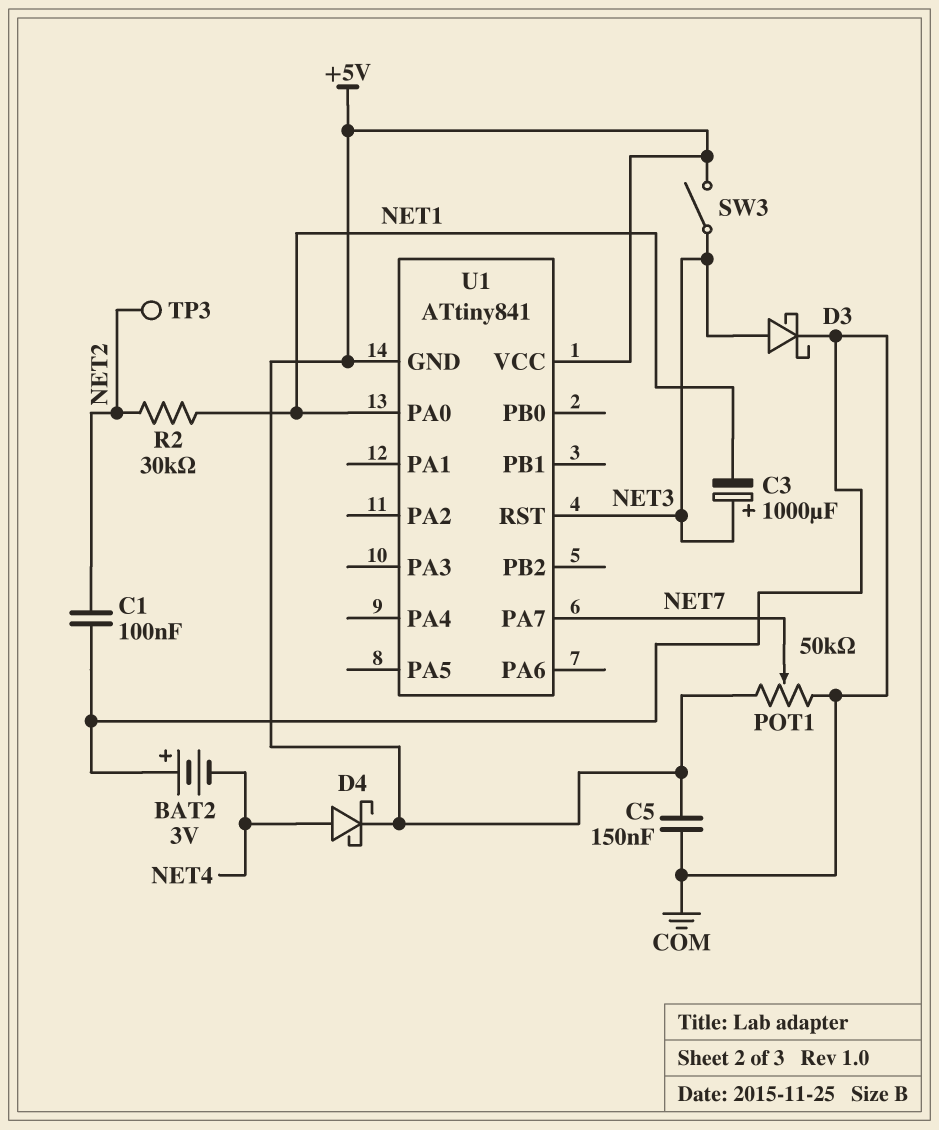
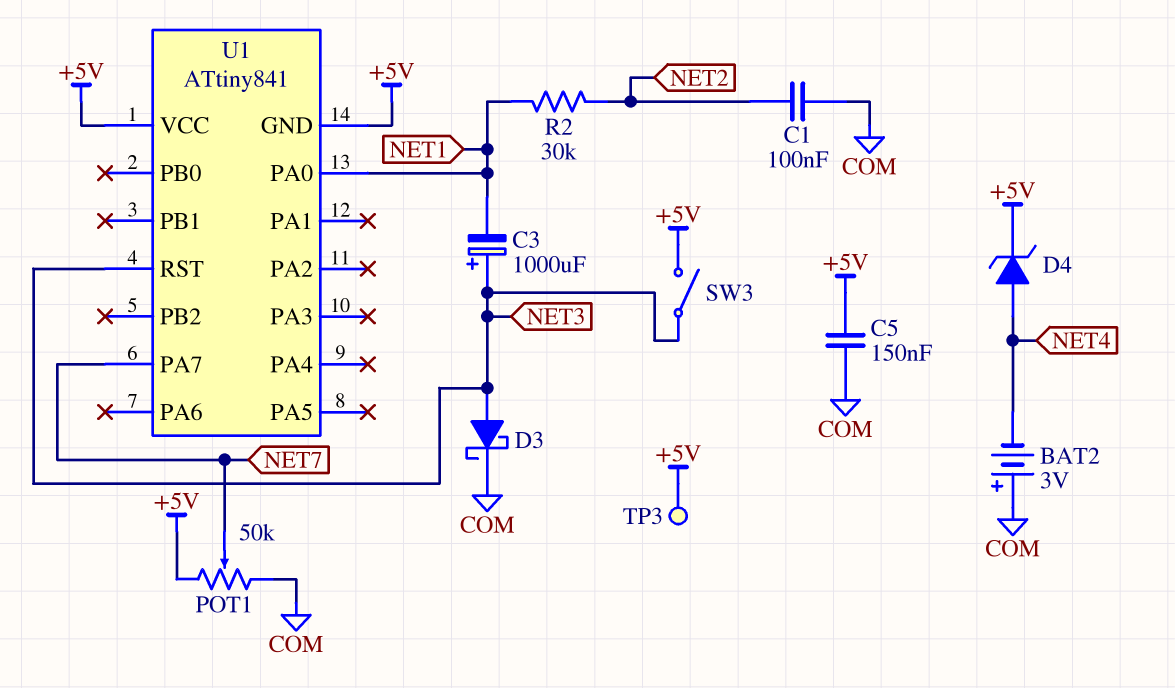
D4: schottky (A NET4, K +5V) -> zener (A NET4, K +5V)
TP3: test point (NET2) -> test point (+5V)

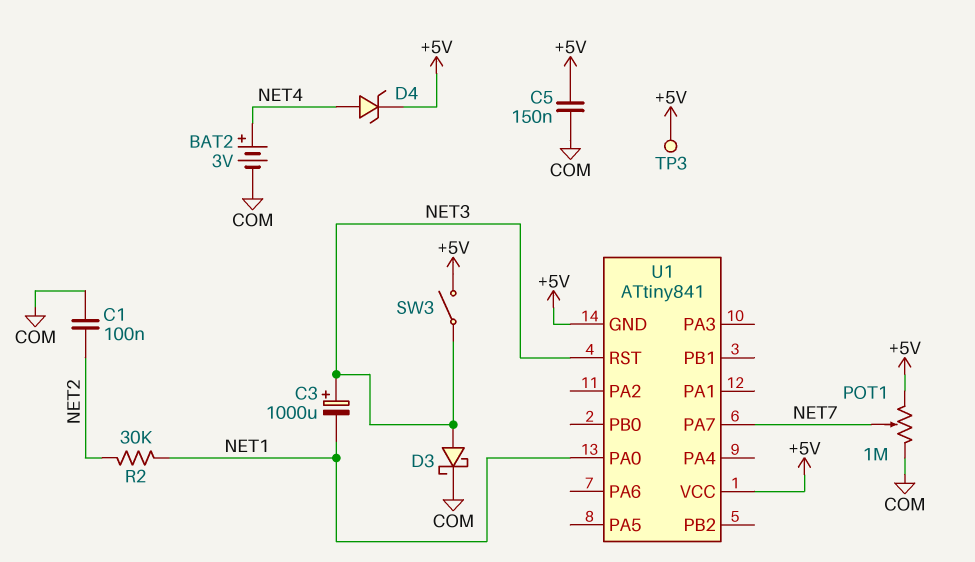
BAT2: 3V (plus COM, minus NET4) -> 3V (plus NET4, minus COM)
POT1: 50k (+5V, COM, wiper NET7) -> 1M (+5V, COM, wiper NET7)

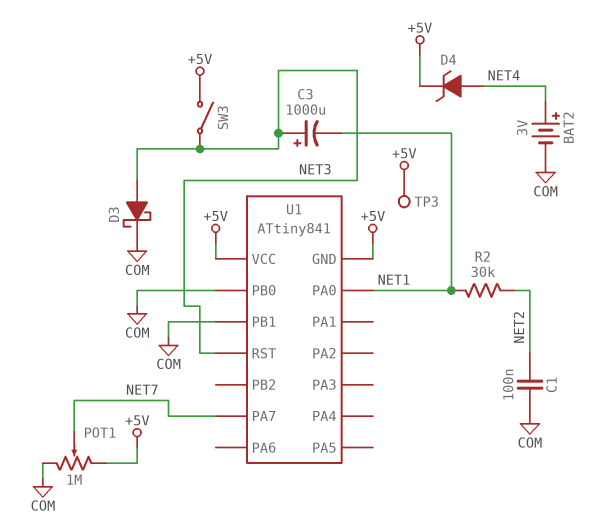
C5: 150nF (+5V, COM) -> none
U1 pin PB0: none -> COM
U1 pin PB1: none -> COM

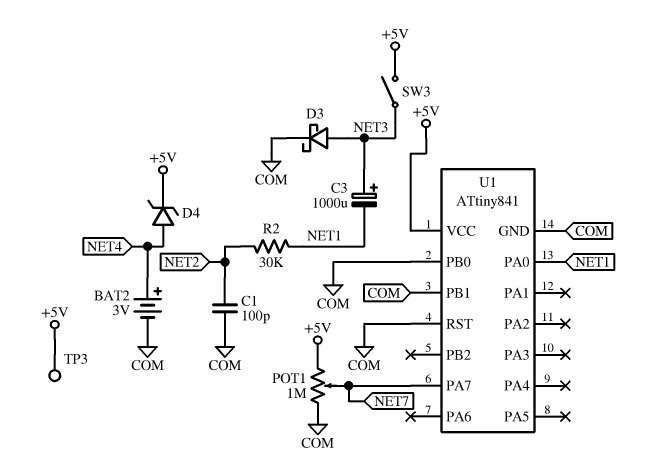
C1: 100nF (COM, NET2) -> 100pF (COM, NET2)
U1 pin GND: +5V -> COM
U1 pin RST: NET3 -> COM

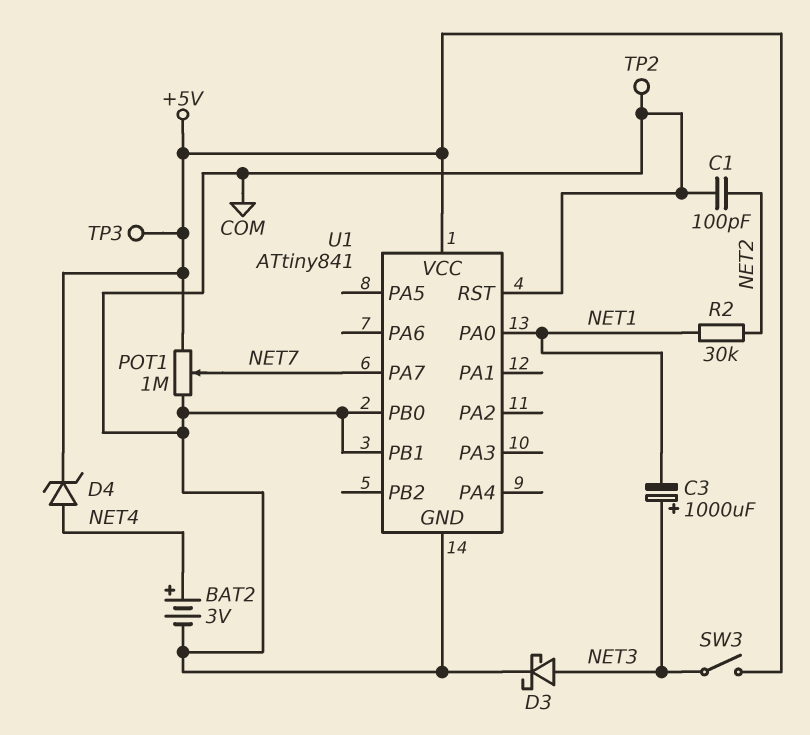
TP2: none -> test point (COM)

